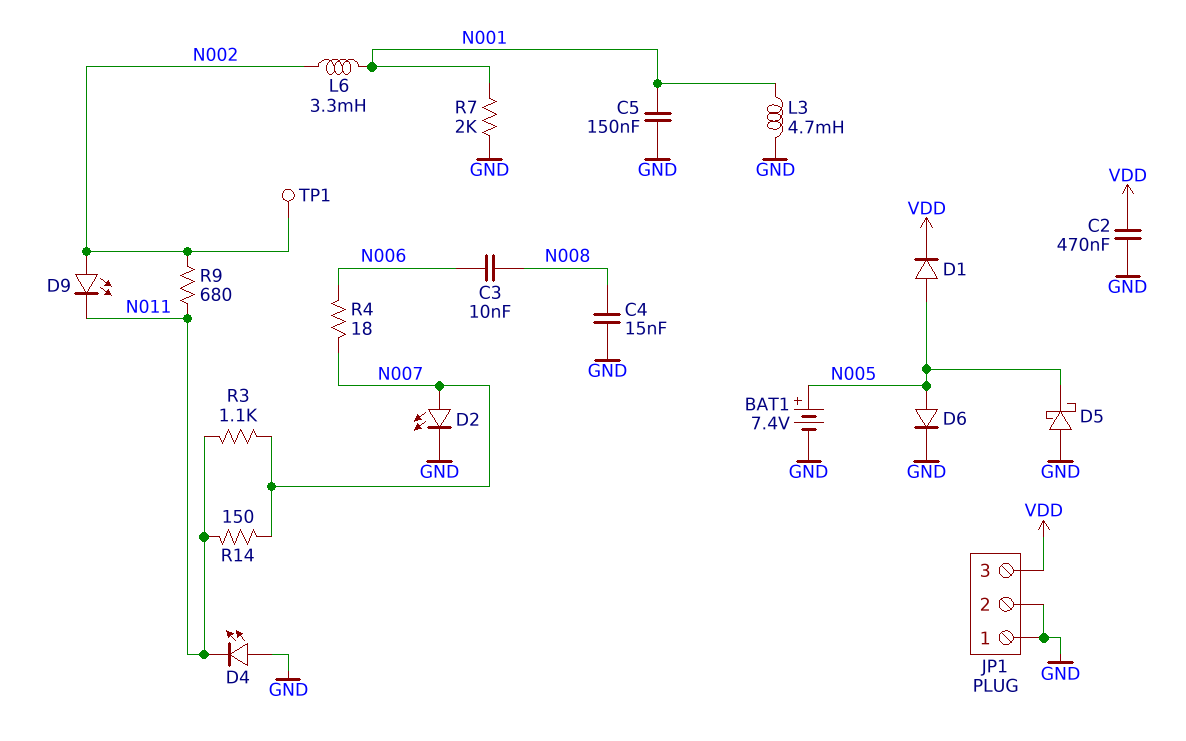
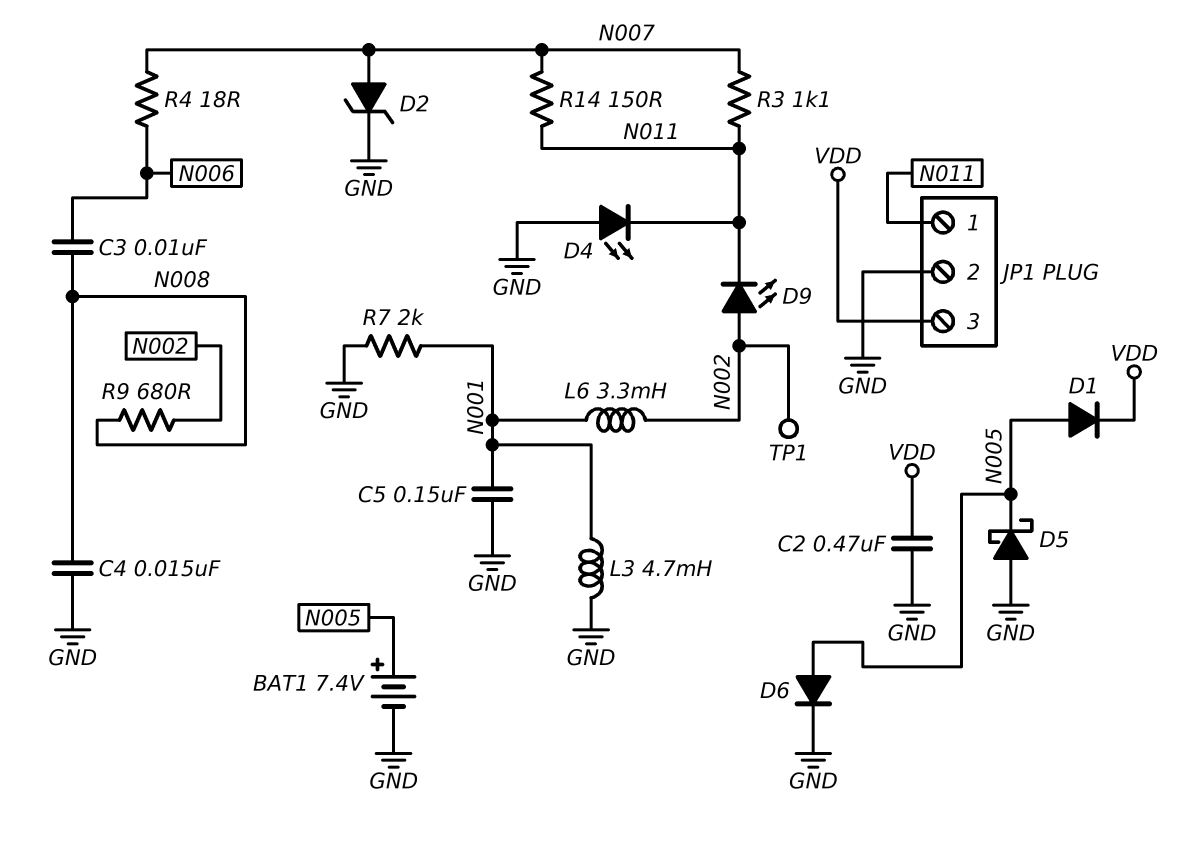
D2: LED (A N007, K GND) -> zener (A N007, K GND)
JP1 pin 1: GND -> N011
R9: 680 (N002, N011) -> 680 (N002, N008)

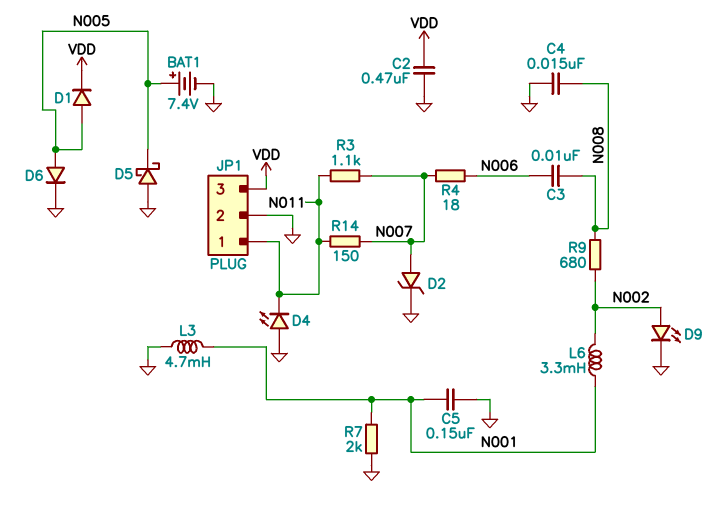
D9: LED (A N002, K N011) -> LED (A N002, K GND)
TP1: test point (N002) -> none

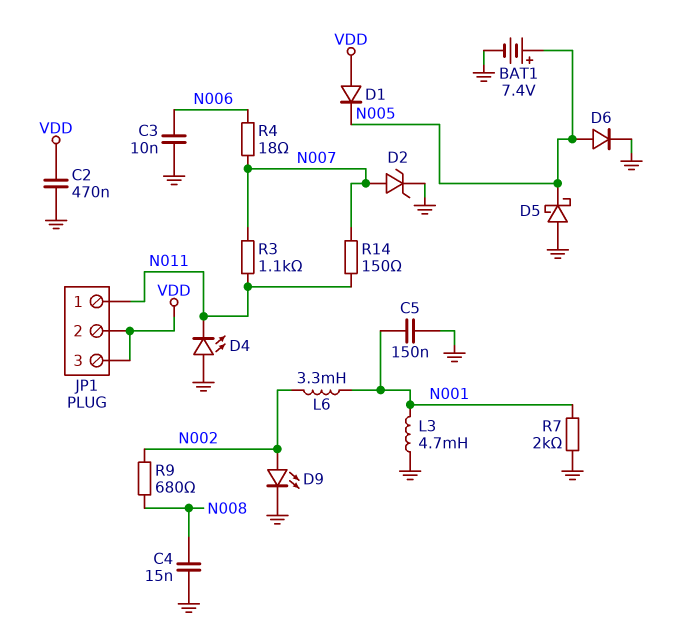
C3: 10nF (N006, N008) -> 10nF (GND, N006)
D1: diode (A N005, K VDD) -> diode (A VDD, K N005)
JP1 pin 2: GND -> VDD

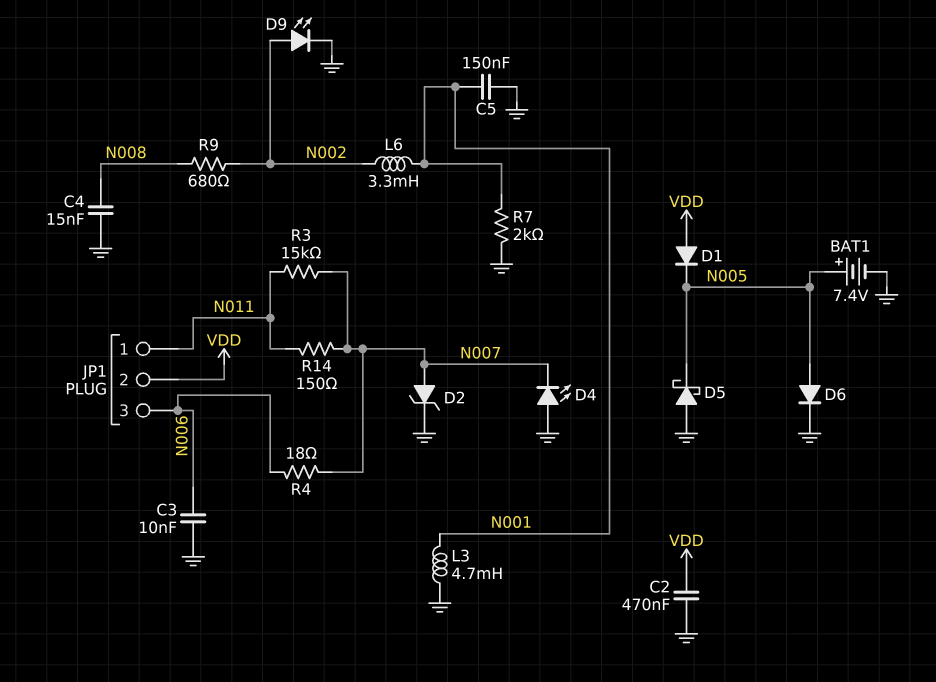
D4: LED (A GND, K N011) -> LED (A GND, K N007)
JP1 pin 3: VDD -> N006
R3: 1.1k (N007, N011) -> 15k (N007, N011)

